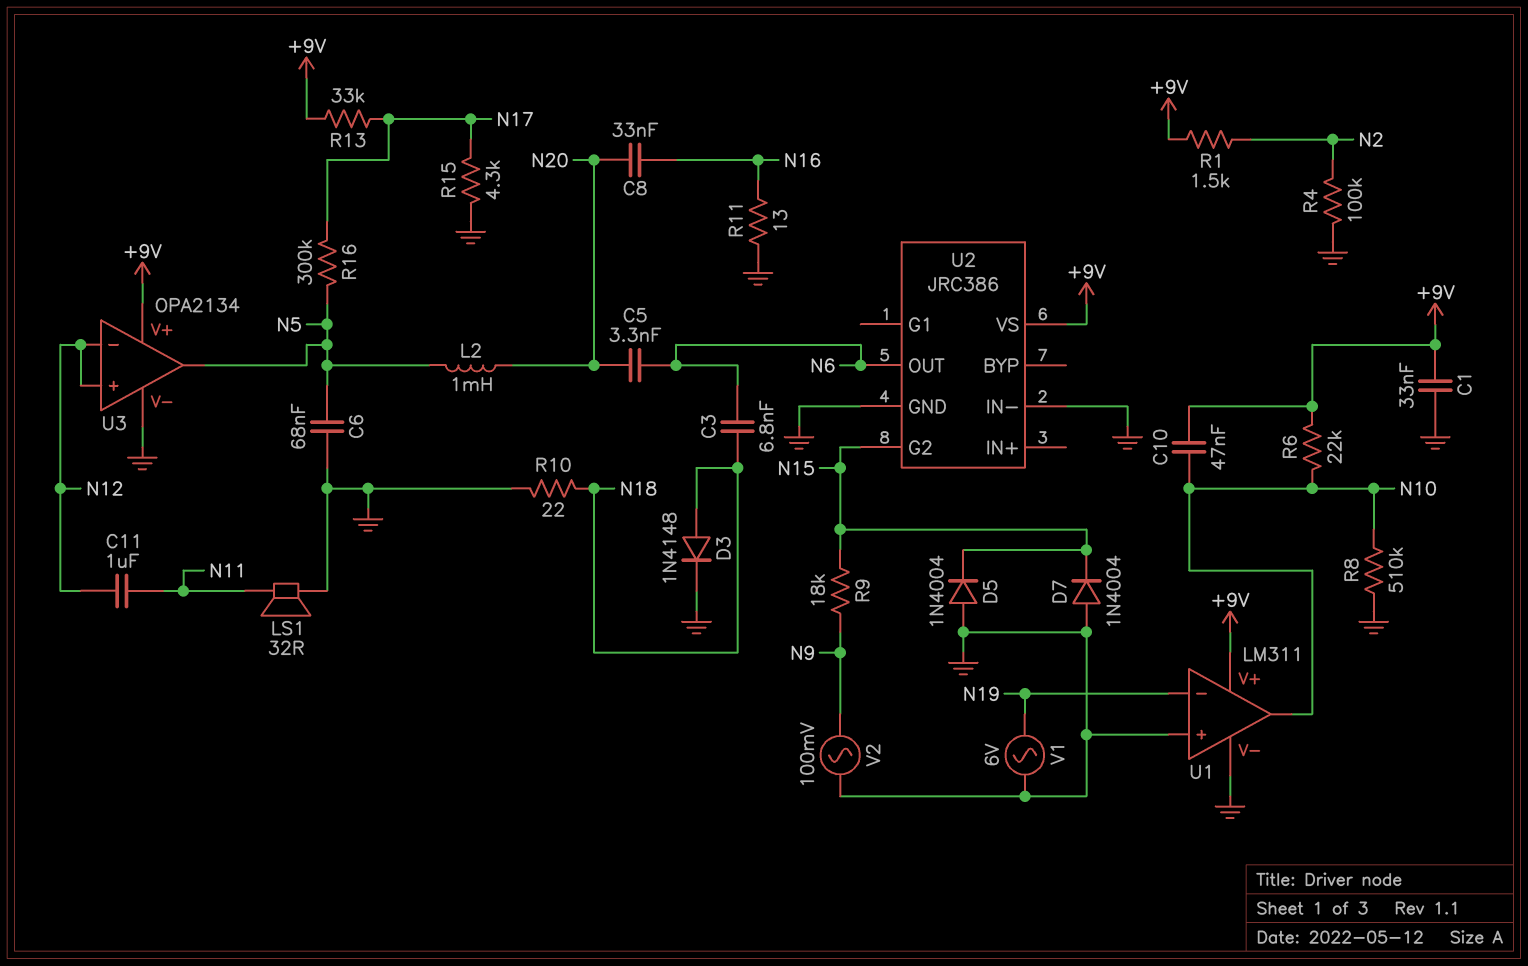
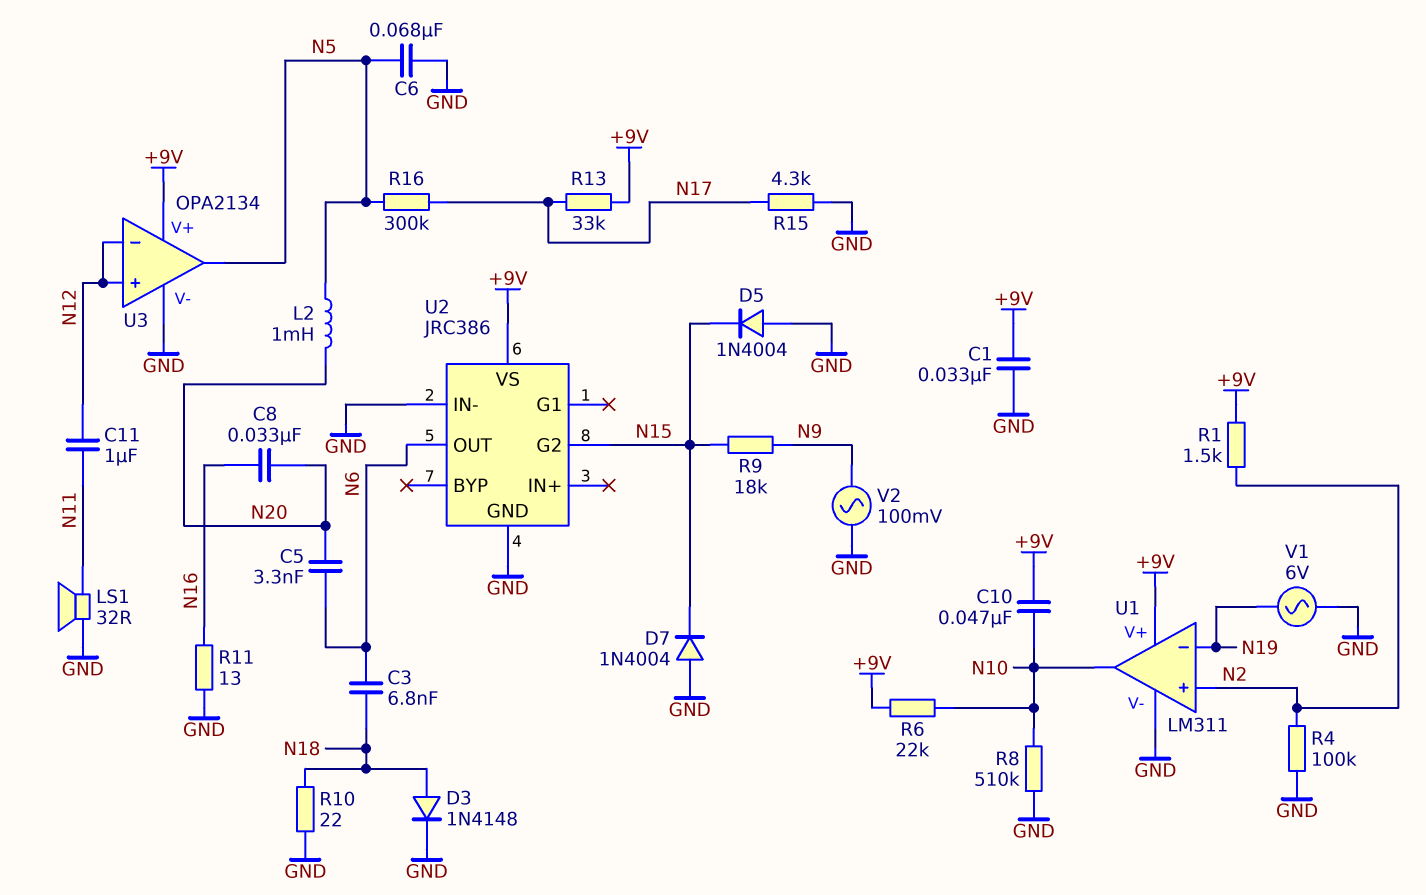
U1 pin in+: GND -> N2

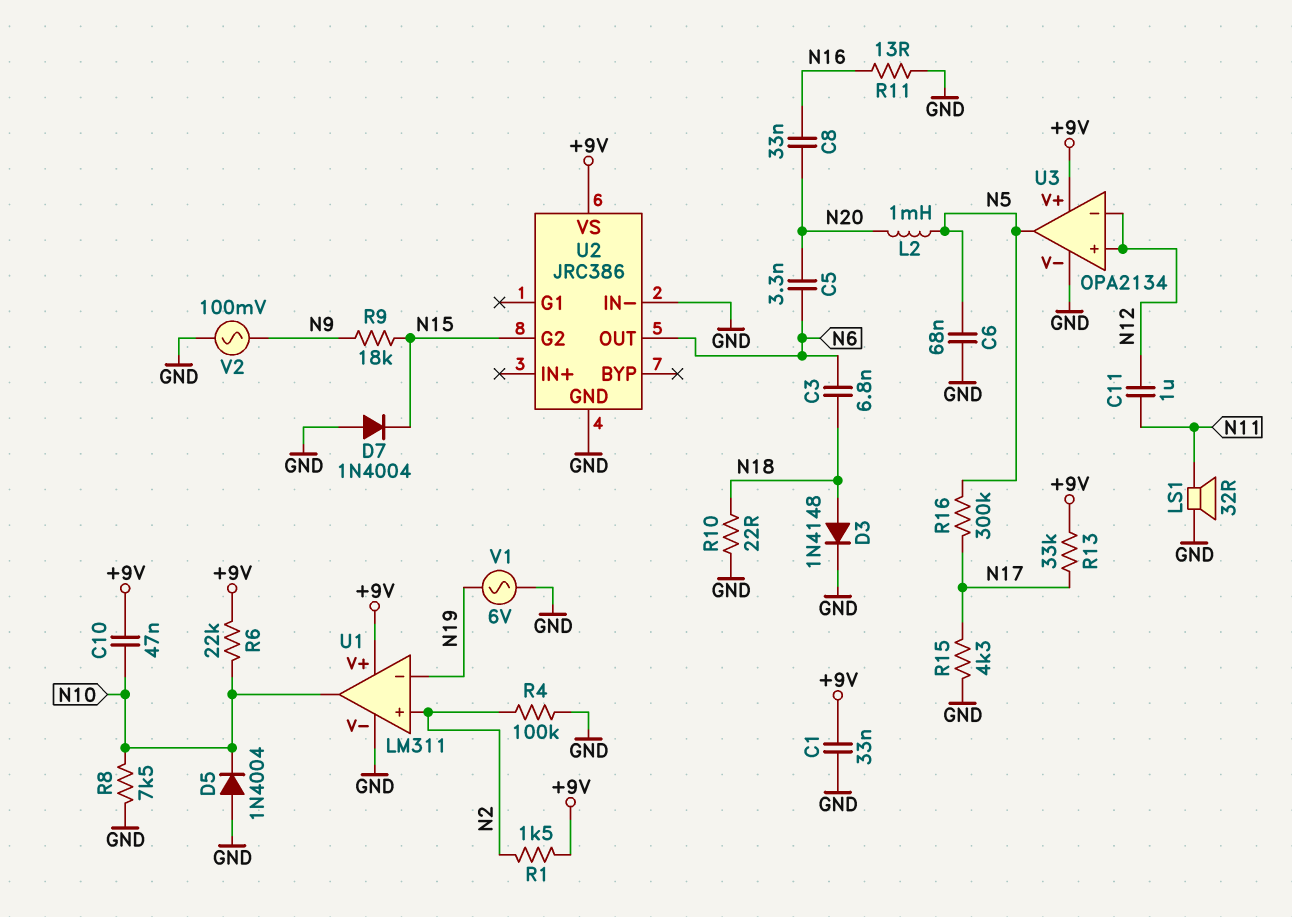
D5: diode 1N4004 (A GND, K N15) -> diode 1N4004 (A GND, K N10)
R8: 510k (GND, N10) -> 7.5k (GND, N10)

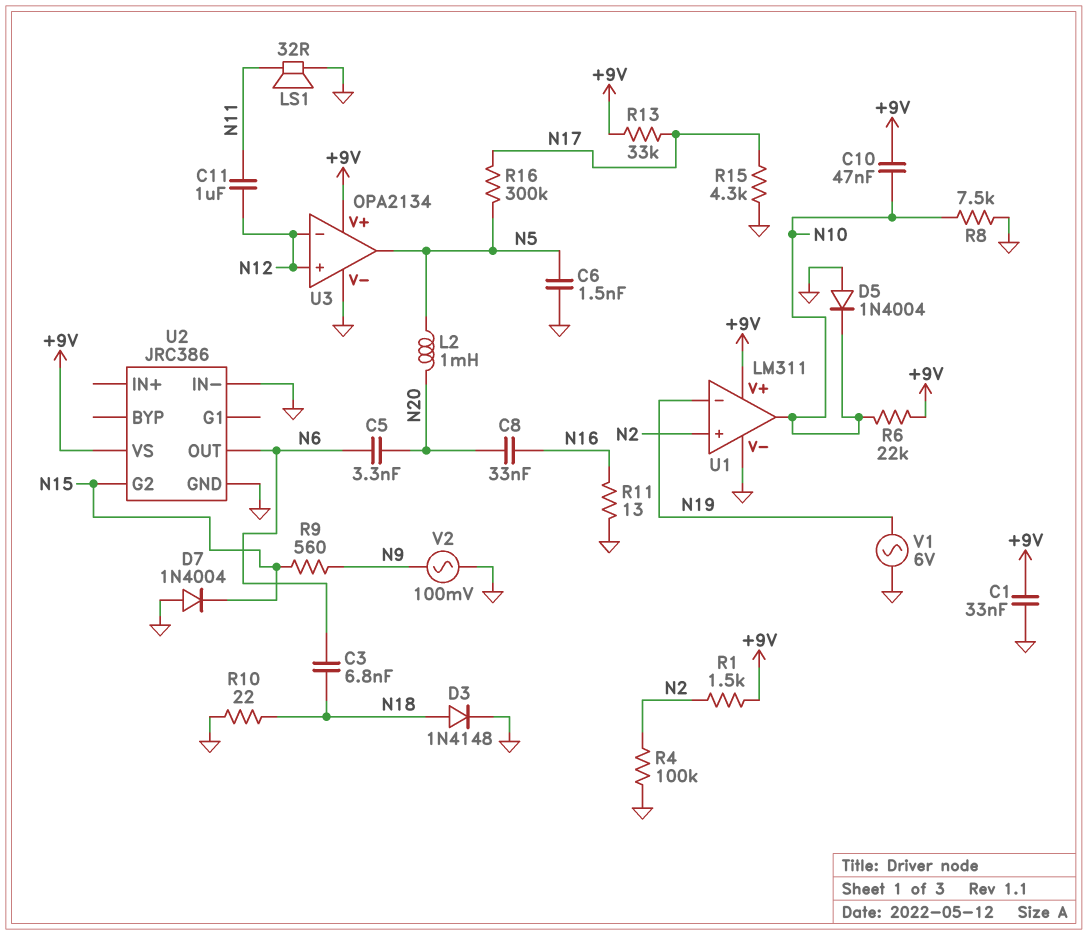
C6: 68nF (GND, N5) -> 1.5nF (GND, N5)
R9: 18k (N9, N15) -> 560 (N9, N15)

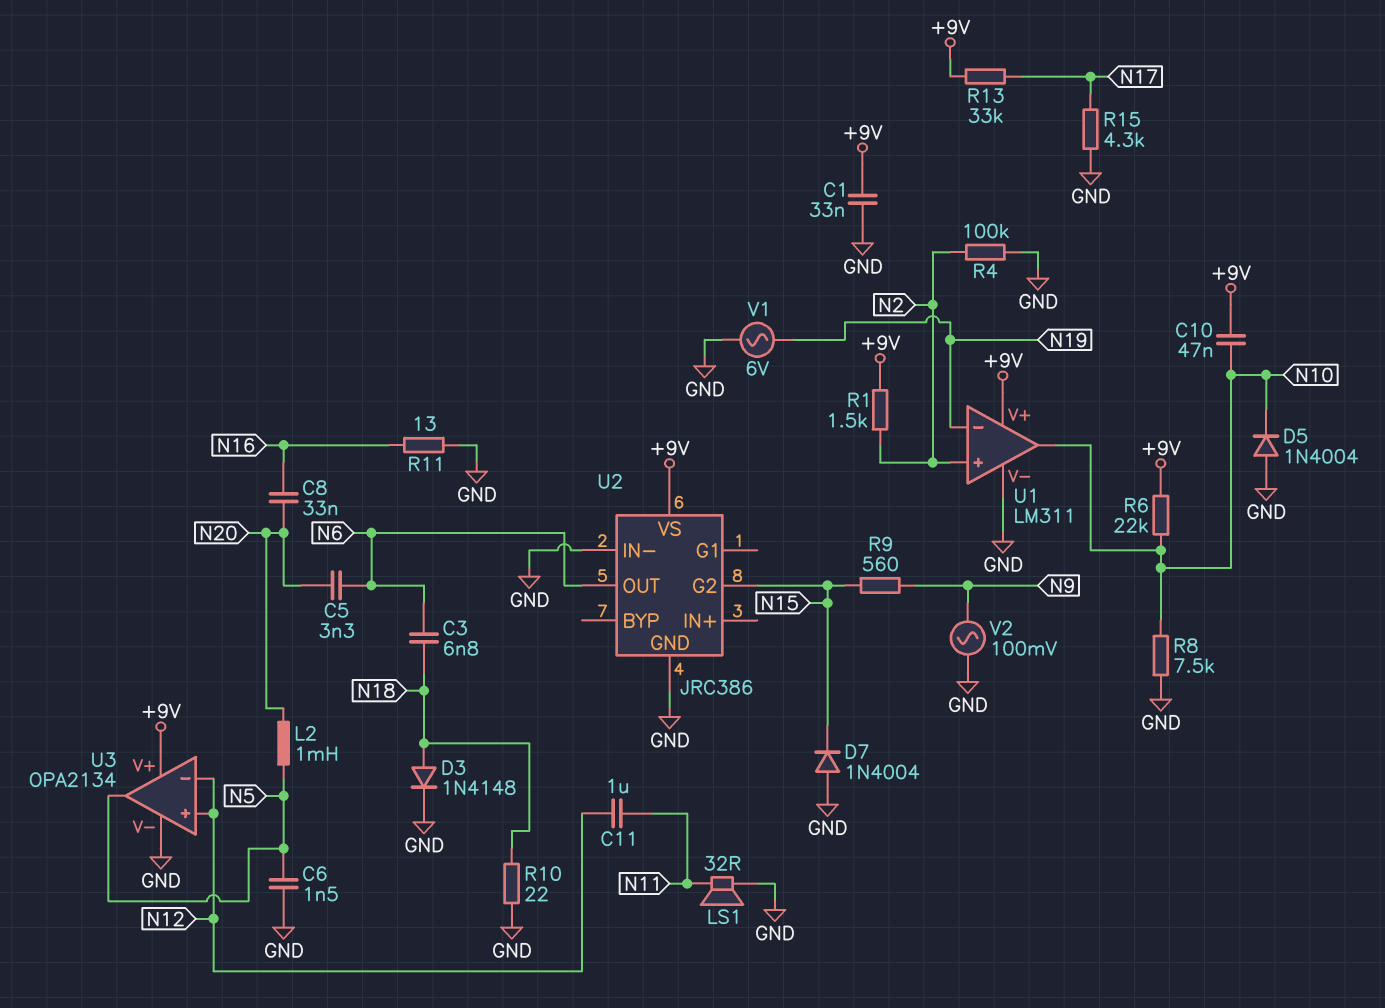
R16: 300k (N5, N17) -> none

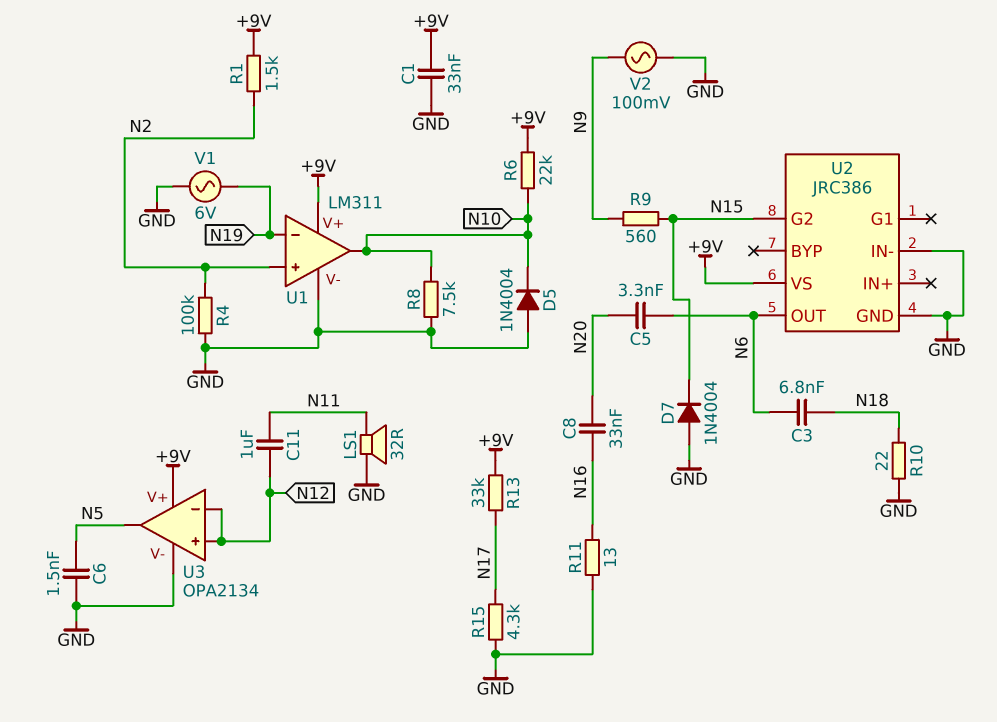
C10: 47nF (+9V, N10) -> none
D3: diode 1N4148 (A N18, K GND) -> none
L2: 1mH (N5, N20) -> none

